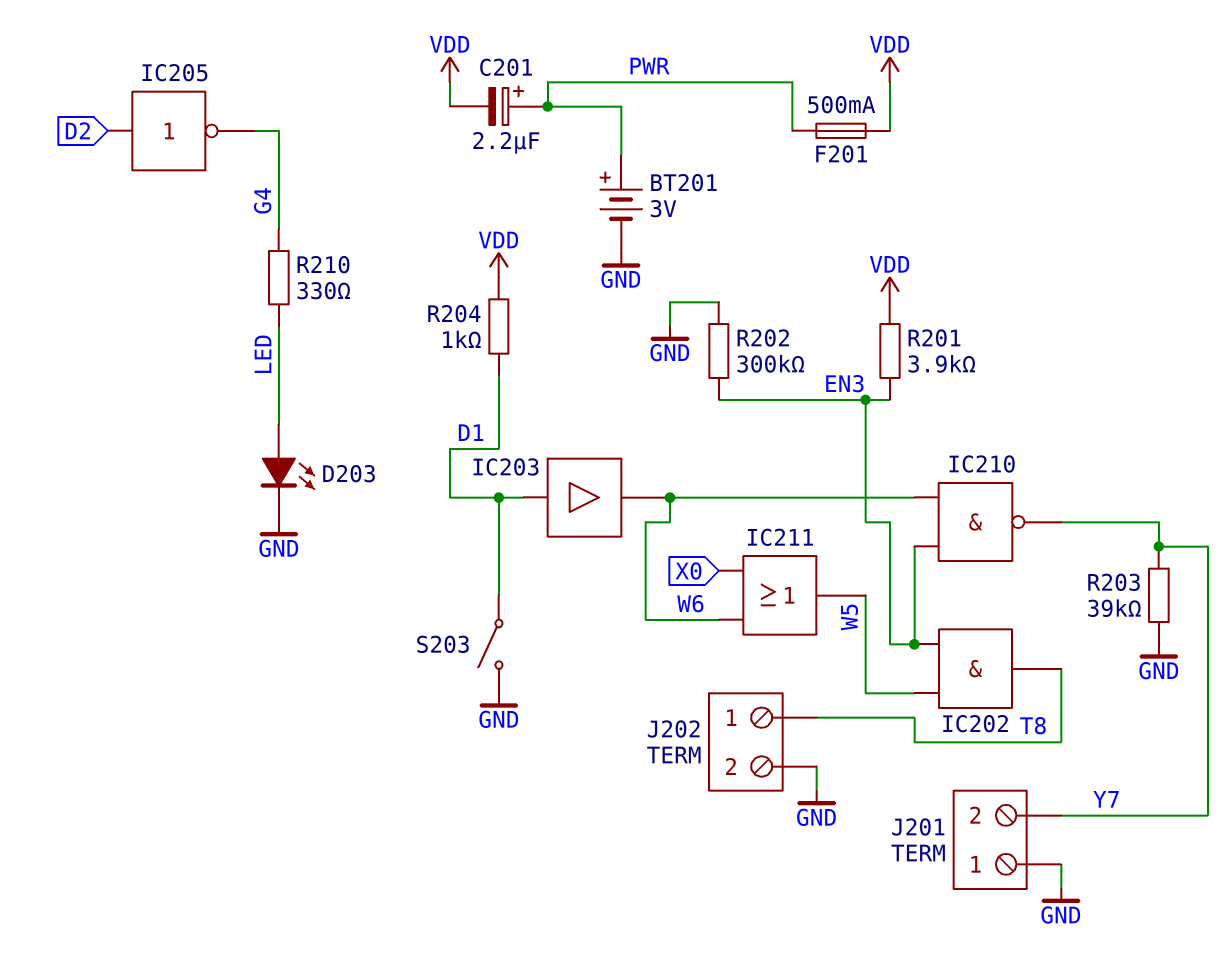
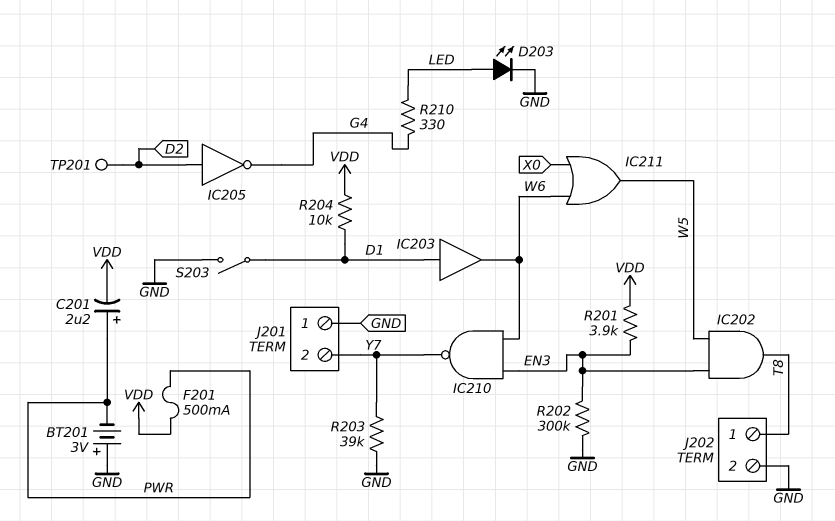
BT201: 3V (plus PWR, minus GND) -> 3V (plus GND, minus PWR)
R204: 1k (D1, VDD) -> 10k (D1, VDD)
TP201: none -> test point (D2)

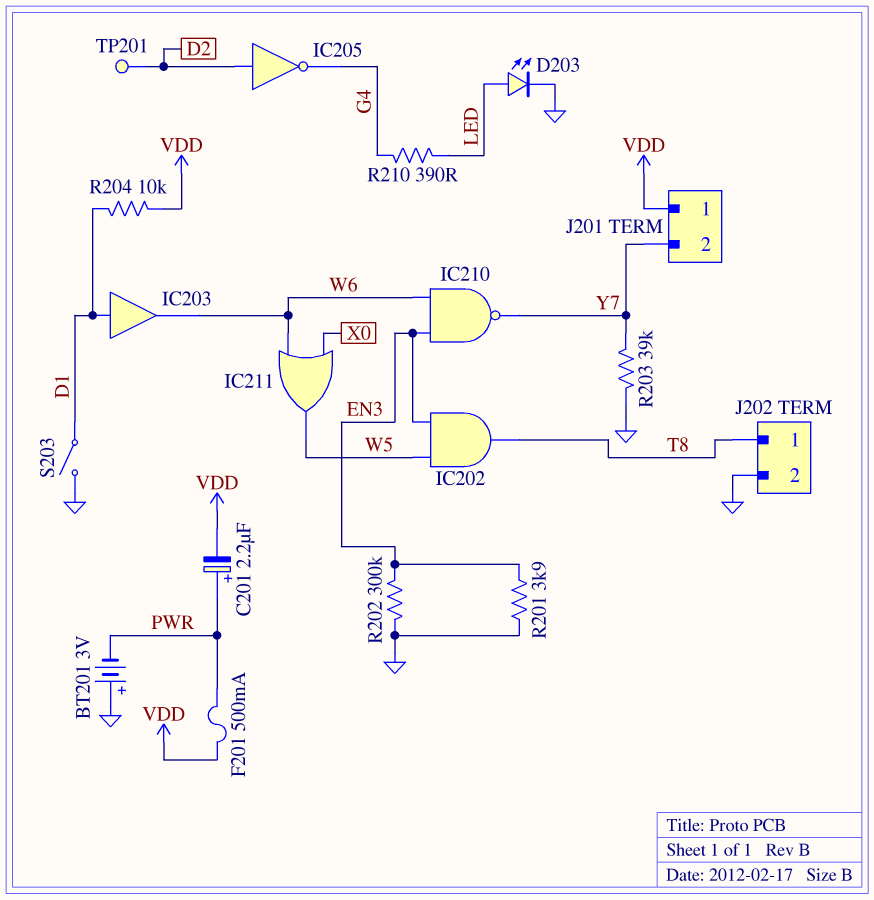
J201 pin 1: GND -> VDD
R201: 3.9k (EN3, VDD) -> 3.9k (EN3, GND)
R210: 330 (G4, LED) -> 390 (G4, LED)

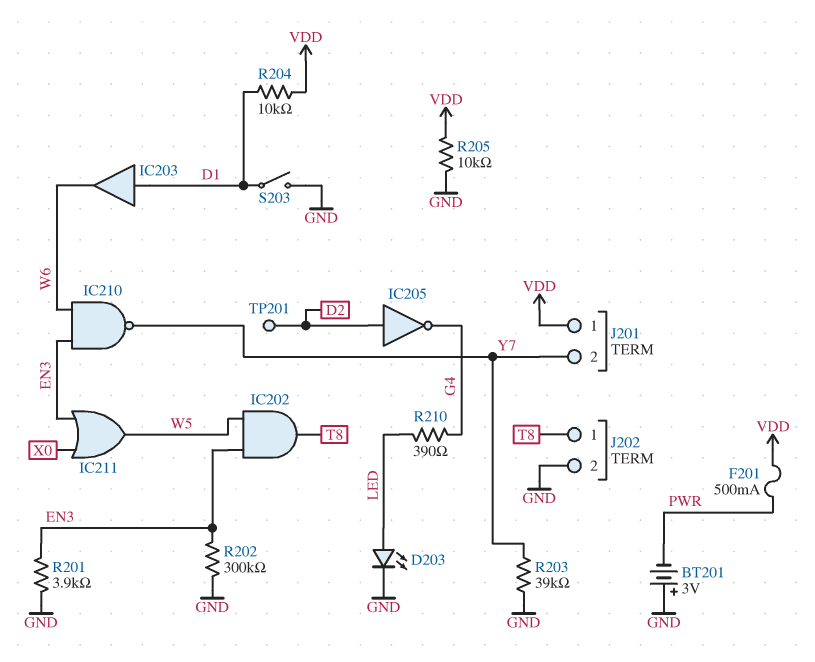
C201: 2.2uF (plus PWR, minus VDD) -> none
IC211: OR (in W6, in X0, out W5) -> OR (in EN3, in X0, out W5)
R205: none -> 10k (GND, VDD)

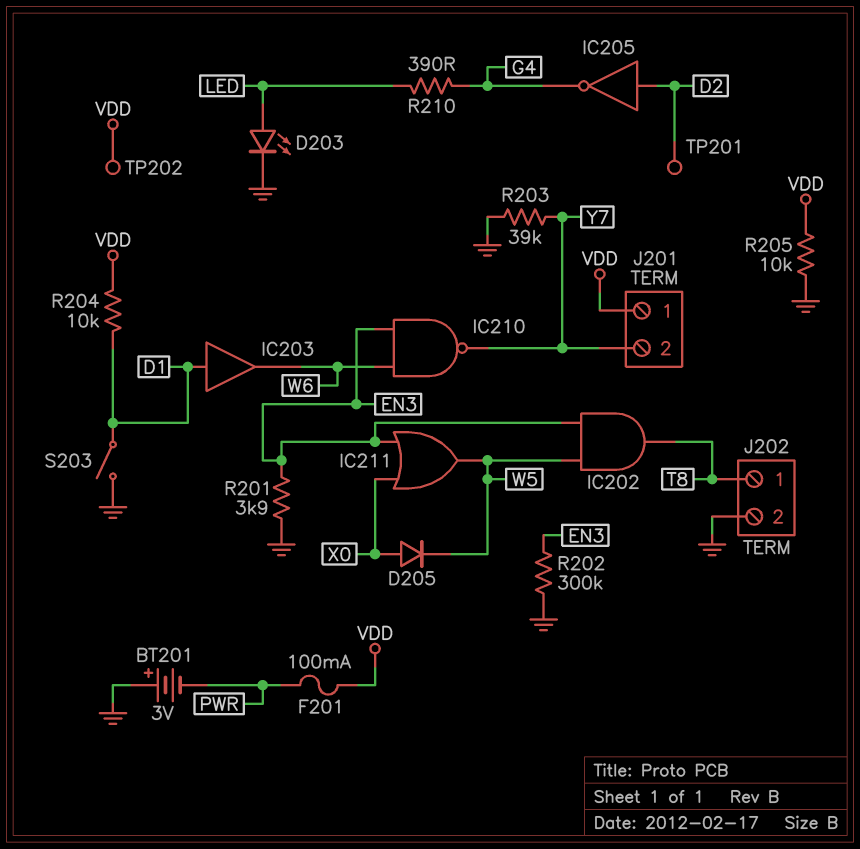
D205: none -> diode (A X0, K W5)
F201: 500mA (PWR, VDD) -> 100mA (PWR, VDD)
TP202: none -> test point (VDD)

